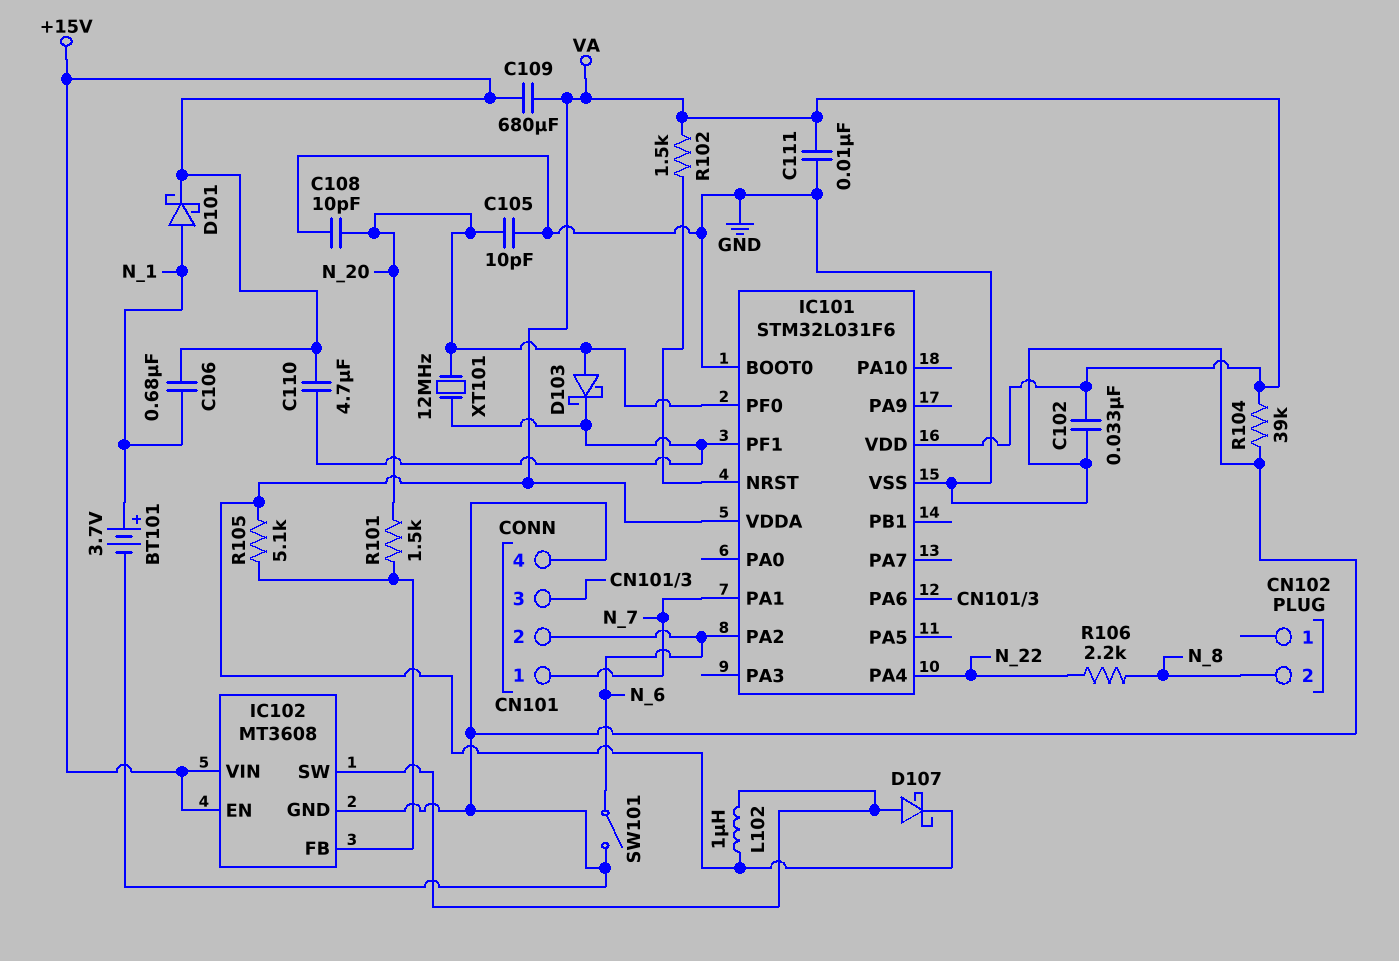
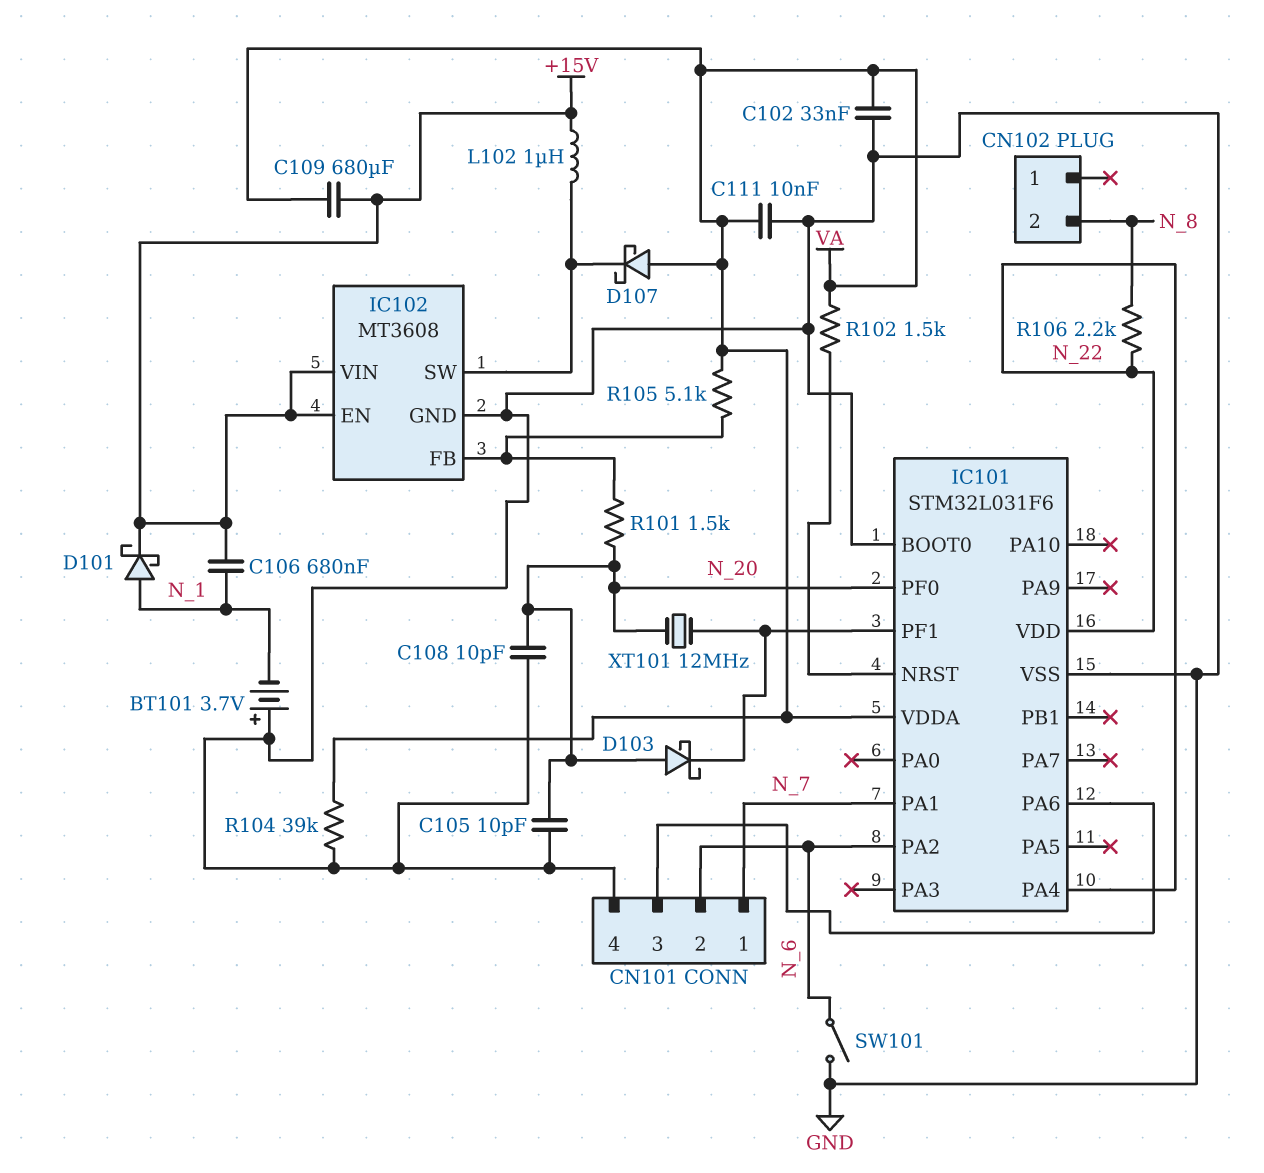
BT101: 3.7V (plus N_1, minus GND) -> 3.7V (plus GND, minus N_1)
C110: 4.7uF (+15V, IC101/PF1) -> none
D107: schottky (A IC102/SW, K VA) -> schottky (A VA, K IC102/SW)
IC101 pin VDD: VA -> N_22
L102: 1uH (IC102/SW, VA) -> 1uH (+15V, IC102/SW)

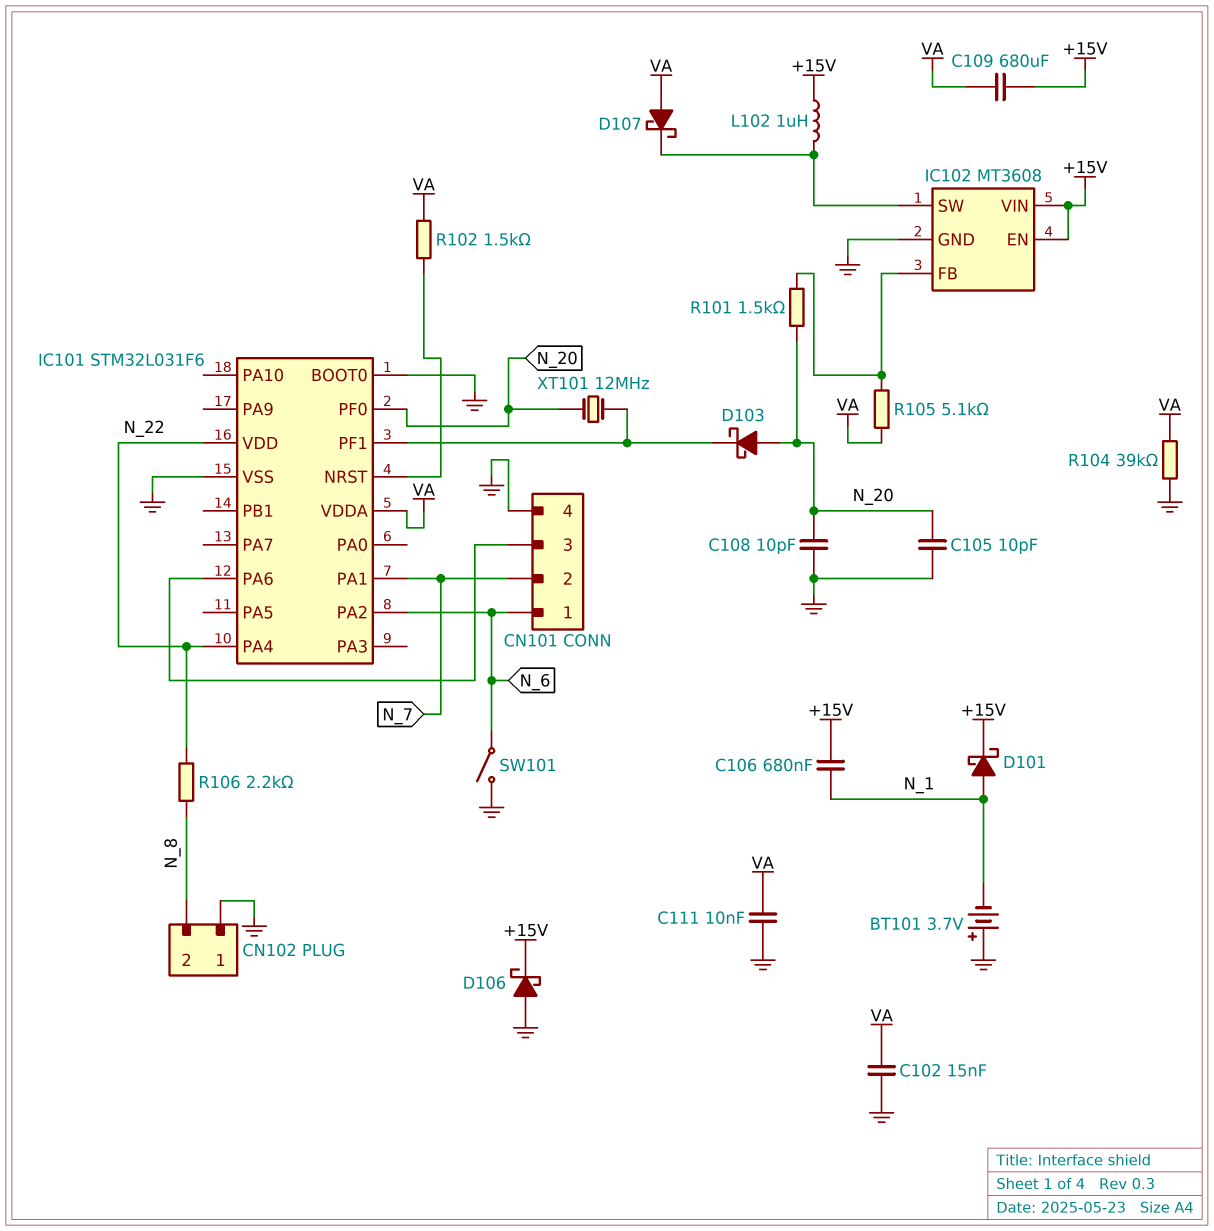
C102: 33nF (GND, VA) -> 15nF (GND, VA)
CN101 pin 1: N_7 -> N_6
CN101 pin 2: N_6 -> N_7
CN102 pin 1: none -> GND
D106: none -> schottky (A GND, K +15V)

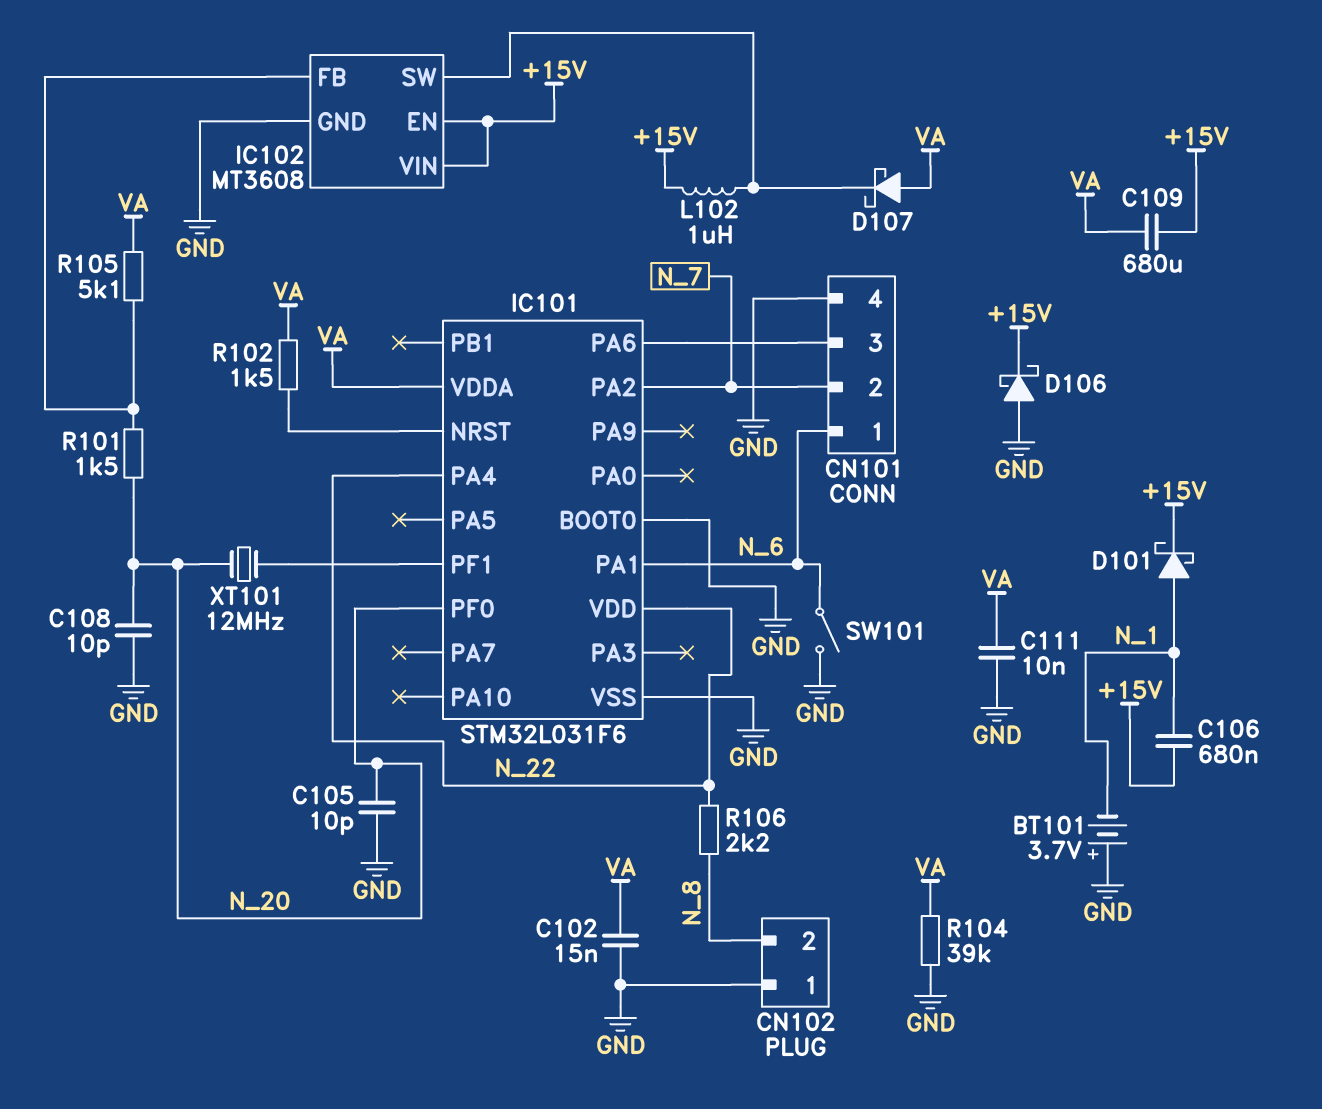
D103: schottky (A N_20, K IC101/PF1) -> none
IC101 pin PA1: N_7 -> N_6
IC101 pin PA2: N_6 -> N_7

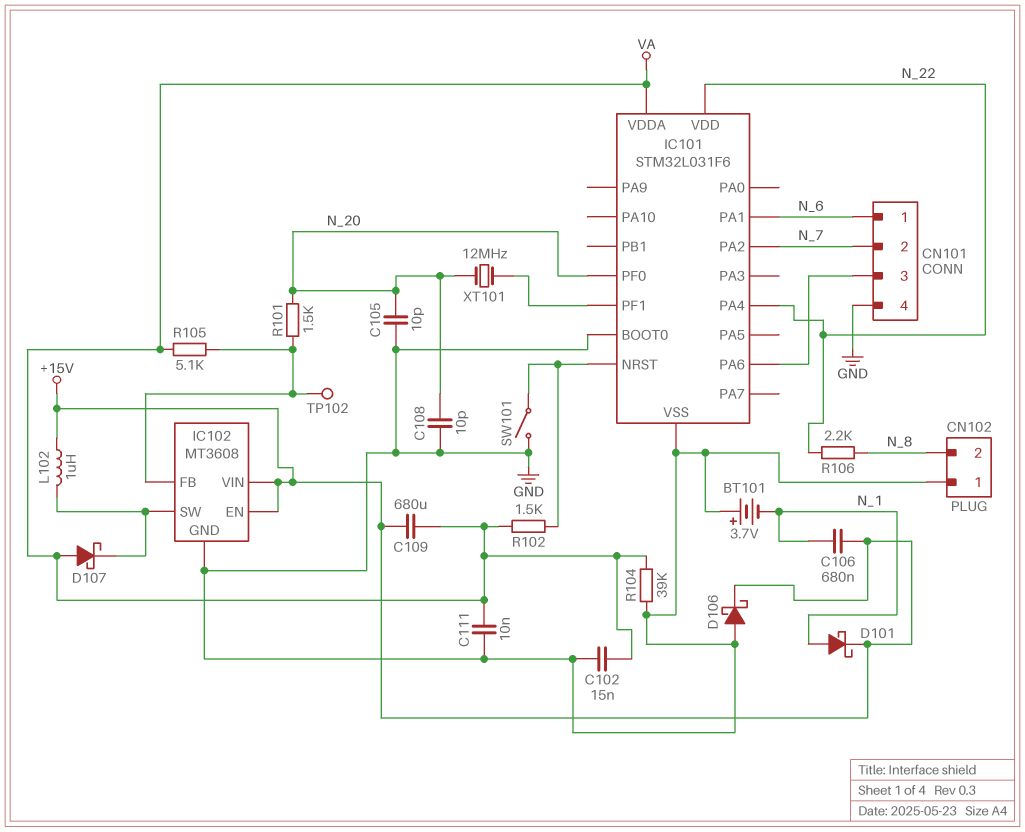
SW101: switch (GND, N_6) -> switch (GND, IC101/NRST)
TP102: none -> test point (IC102/FB)

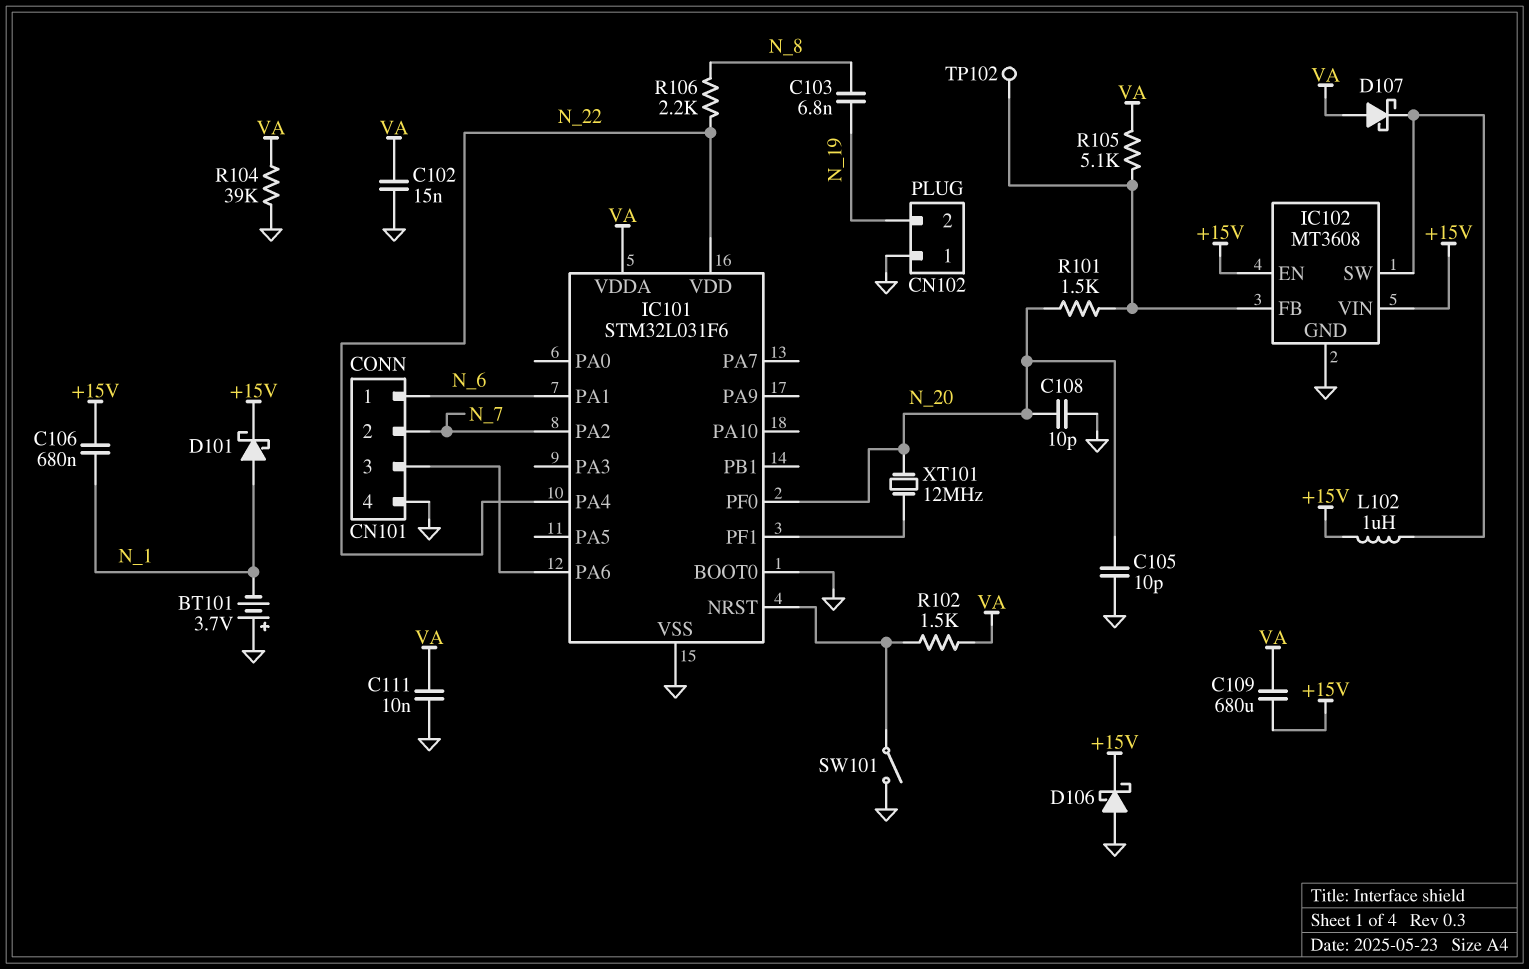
C103: none -> 6.8nF (N_8, N_19)
CN102 pin 2: N_8 -> N_19

